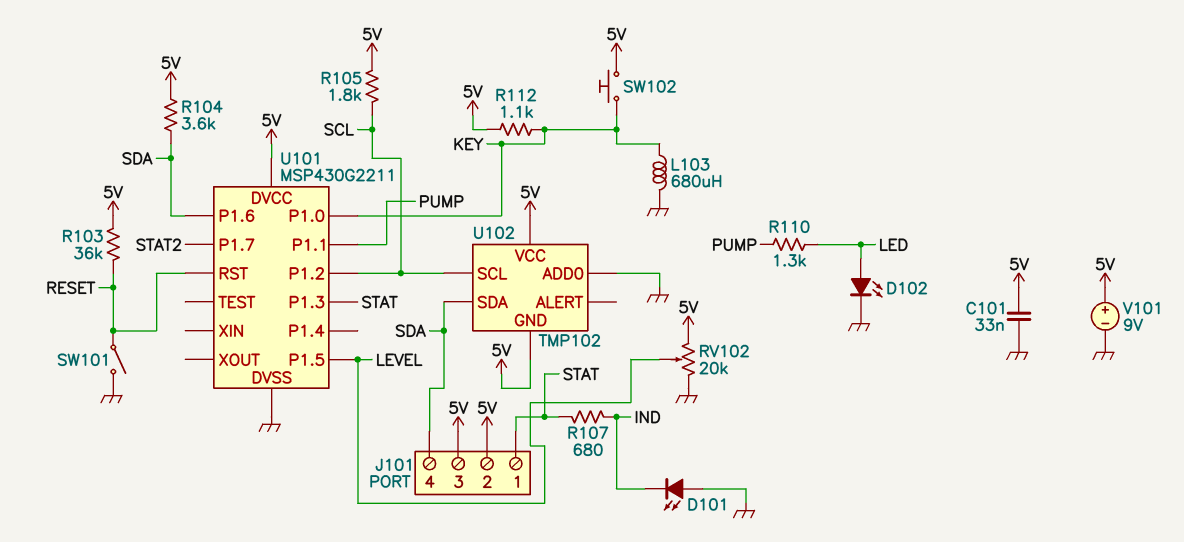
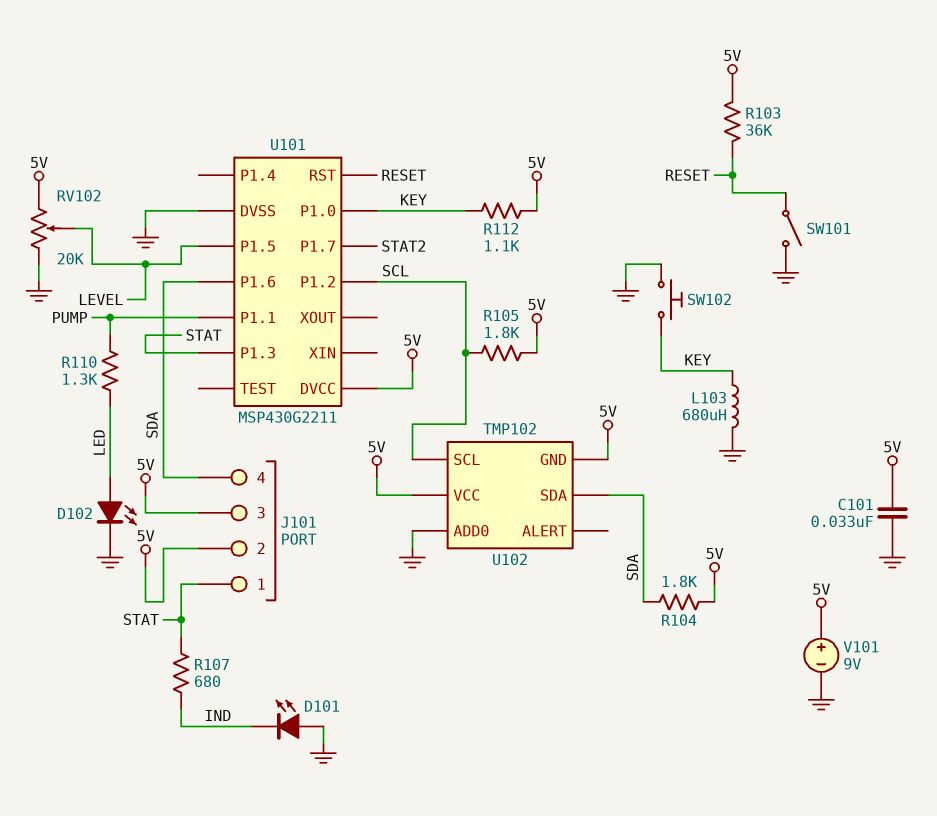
R104: 3.6k (5V, SDA) -> 1.8k (5V, SDA)
SW102: button (5V, KEY) -> button (GND, KEY)

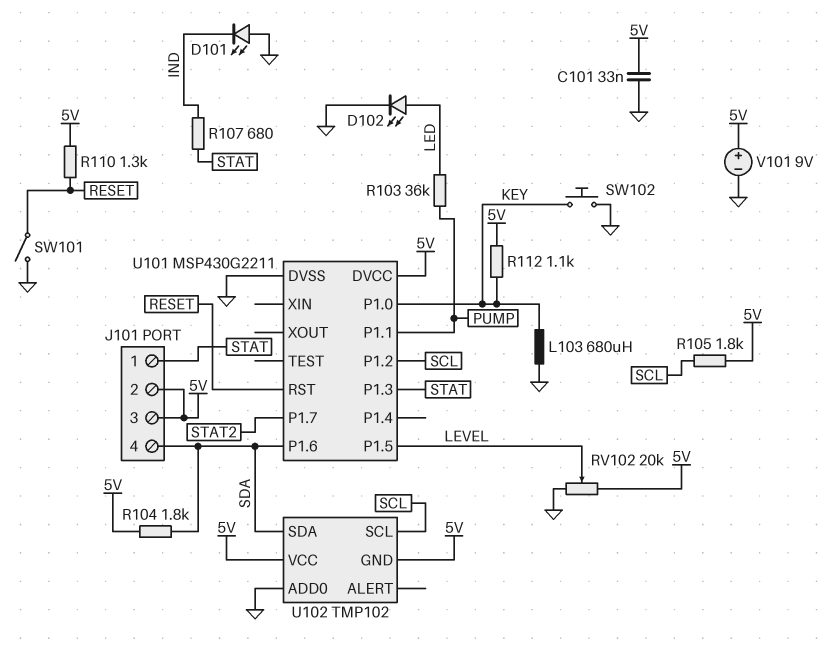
R103: 36k (5V, RESET) -> 36k (LED, PUMP)
R110: 1.3k (LED, PUMP) -> 1.3k (5V, RESET)

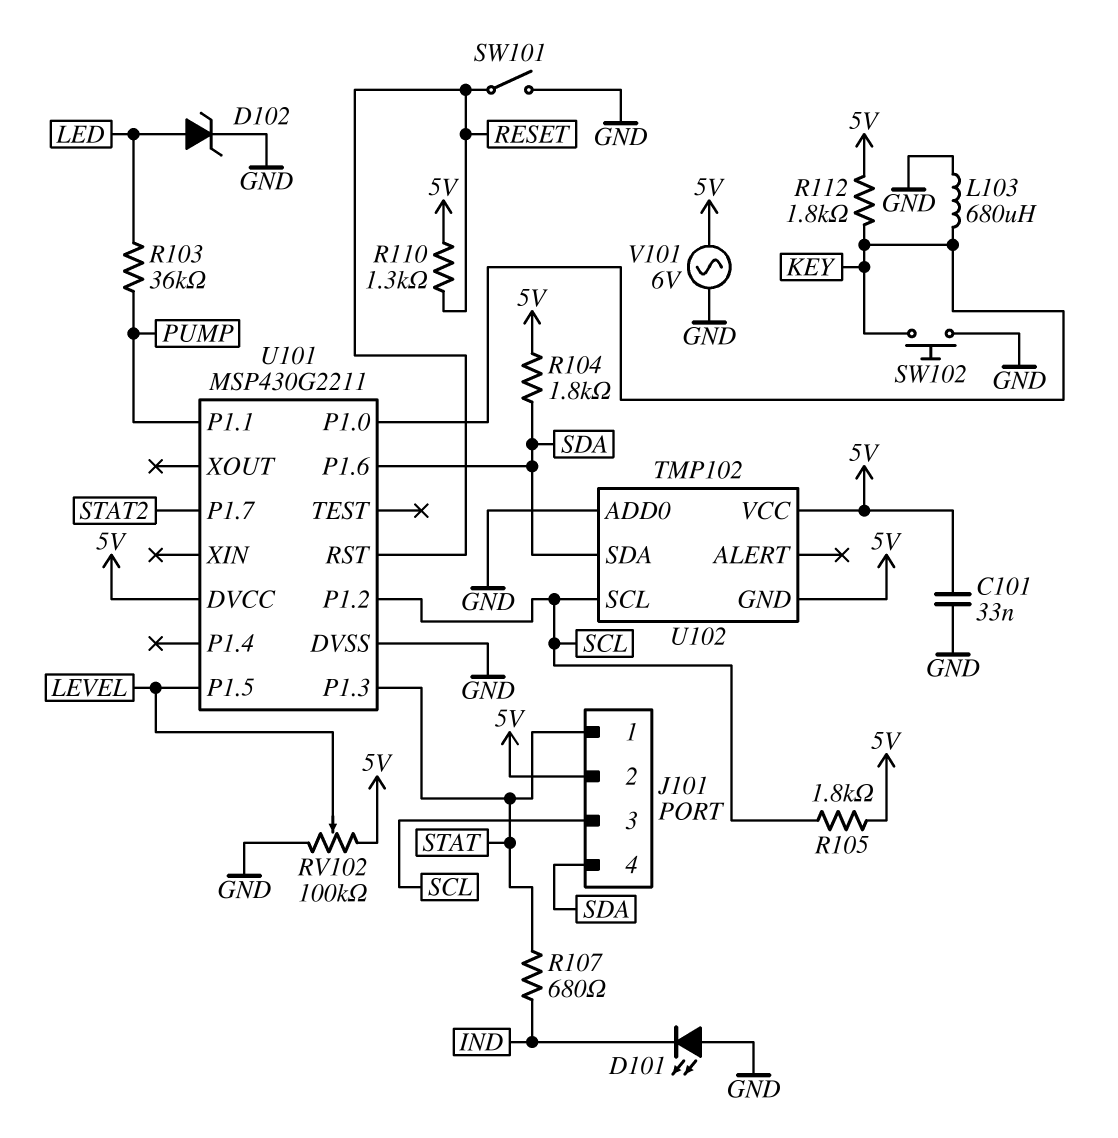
D102: LED (A LED, K GND) -> zener (A LED, K GND)
J101 pin 3: 5V -> SCL
R112: 1.1k (5V, KEY) -> 1.8k (5V, KEY)
RV102: 20k (5V, GND, wiper LEVEL) -> 100k (5V, GND, wiper LEVEL)
V101: 9V (plus 5V, minus GND) -> AC 6V (5V, GND)

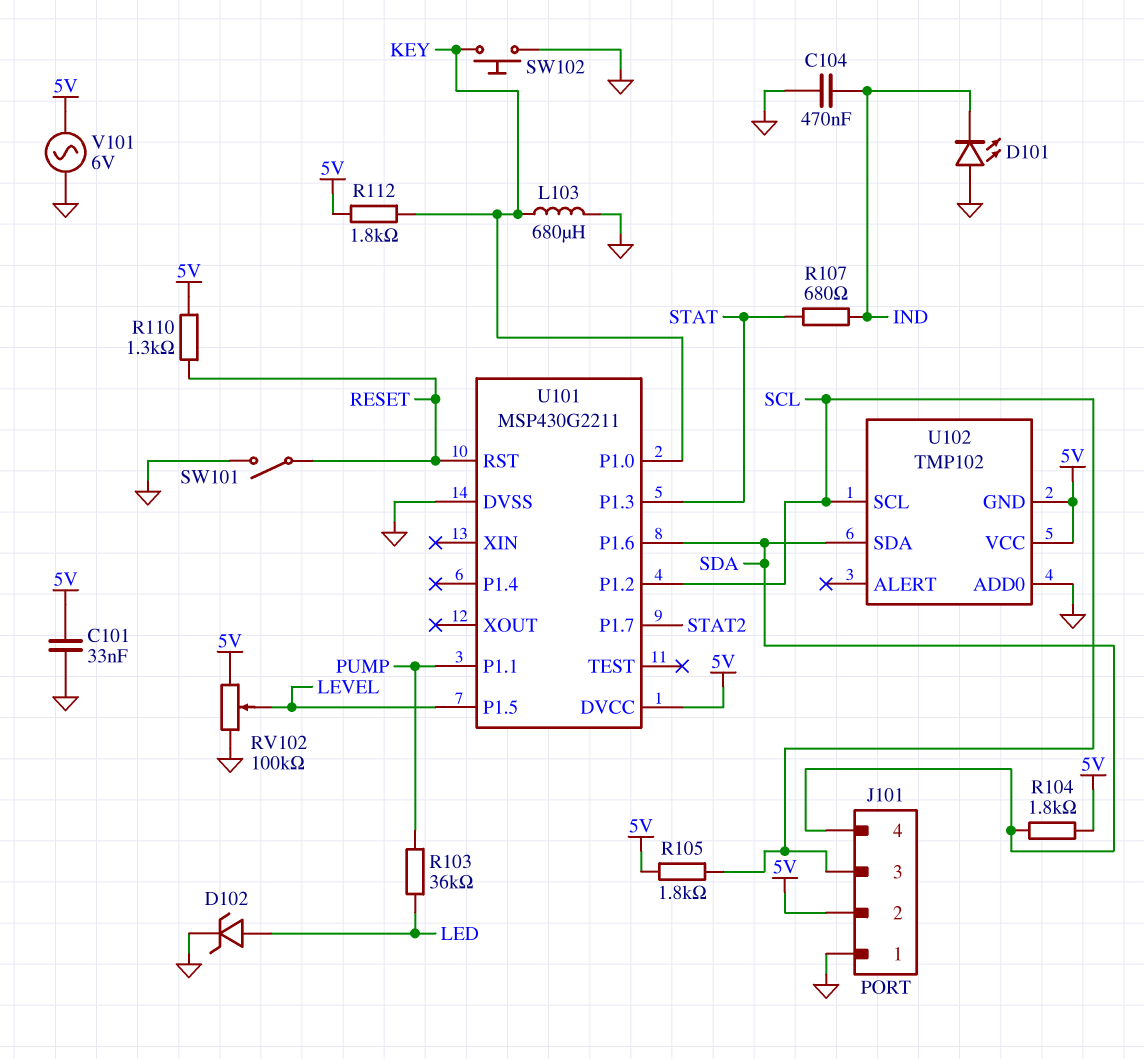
C104: none -> 470nF (GND, IND)
J101 pin 1: STAT -> GND

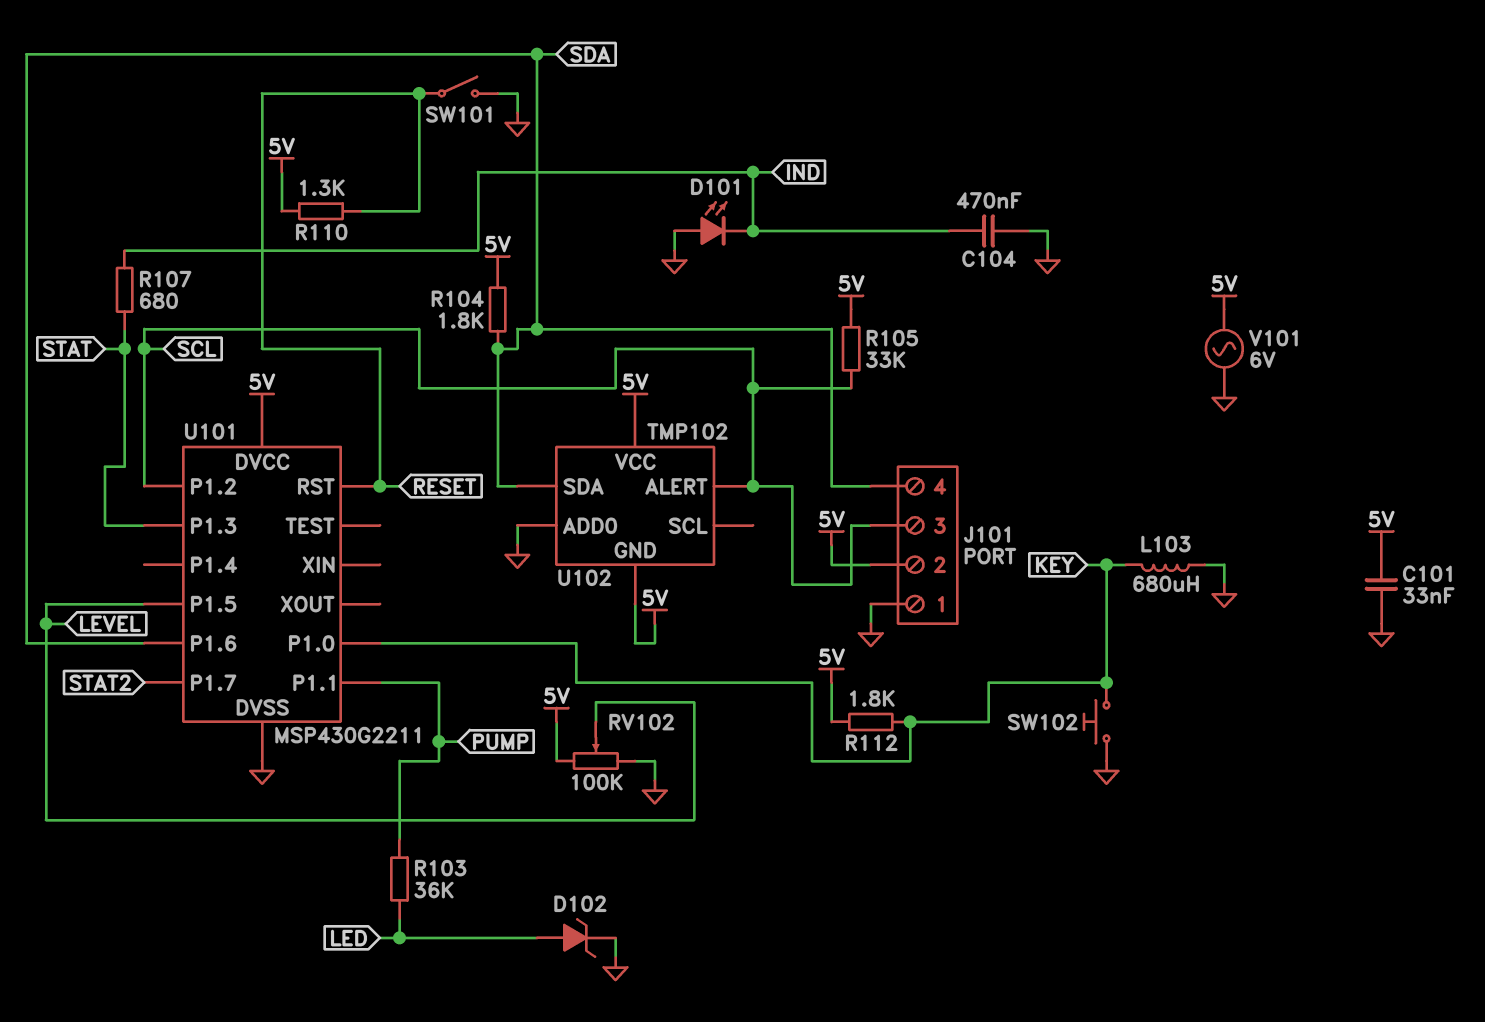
R105: 1.8k (5V, SCL) -> 33k (5V, SCL)
U102 pin ALERT: none -> SCL
U102 pin SCL: SCL -> none

